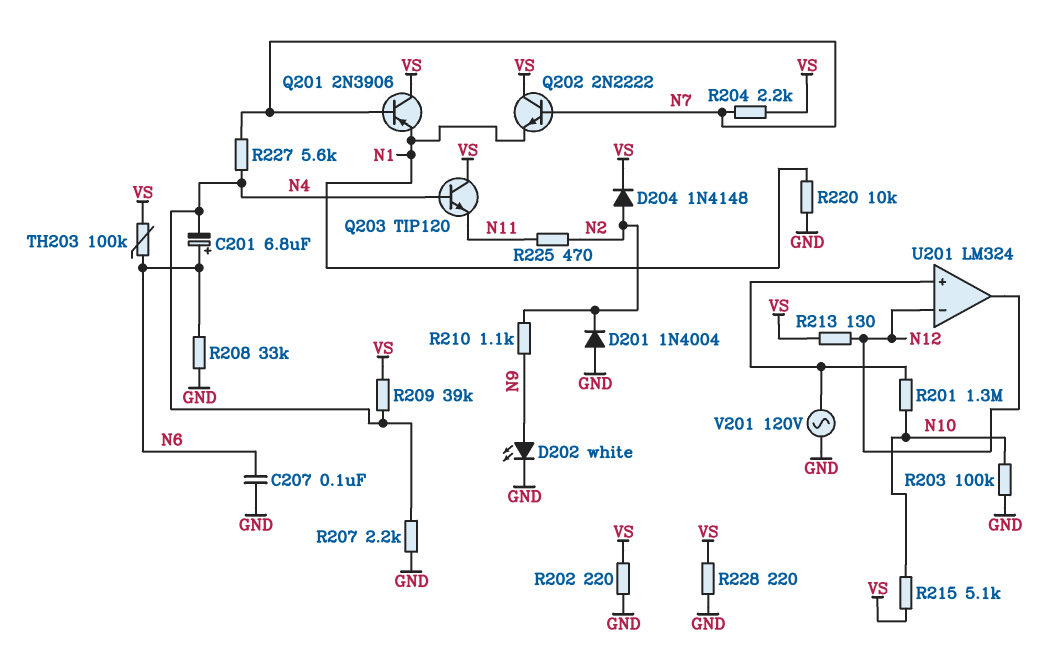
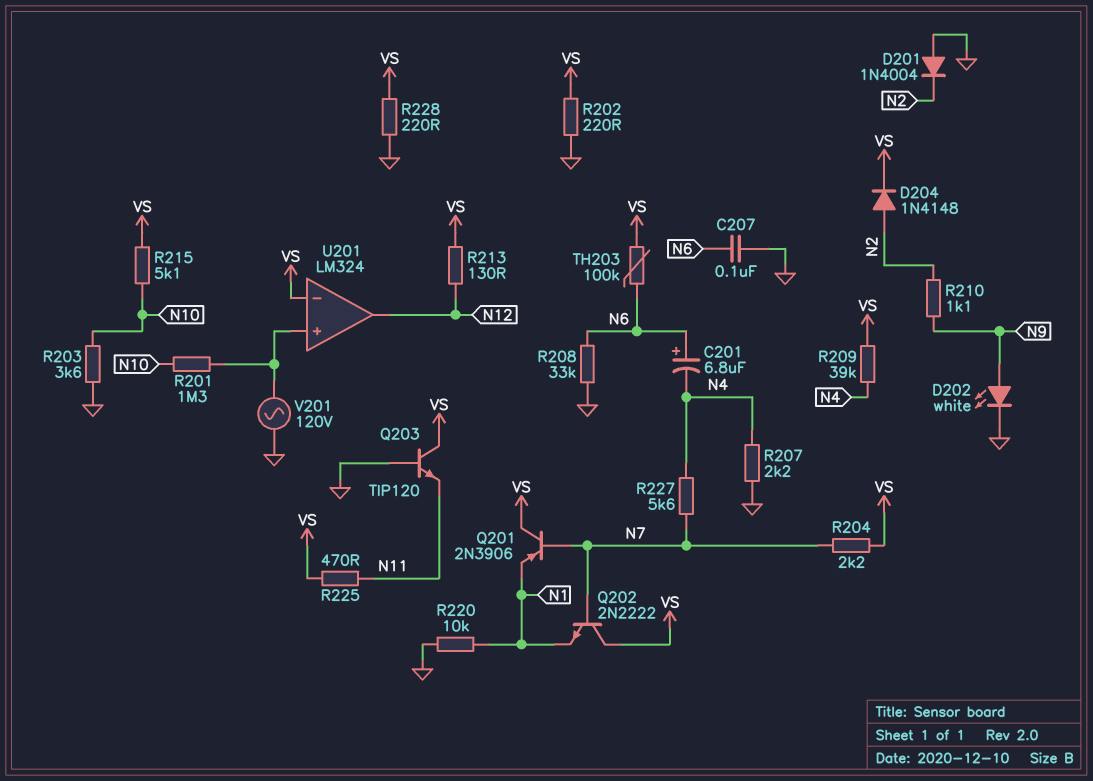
Q203: NPN TIP120 (B N4, C VS, E N11) -> NPN TIP120 (B GND, C VS, E N11)
R203: 100k (GND, N10) -> 3.6k (GND, N10)
R225: 470 (N2, N11) -> 470 (N11, VS)
U201 pin in-: N12 -> VS

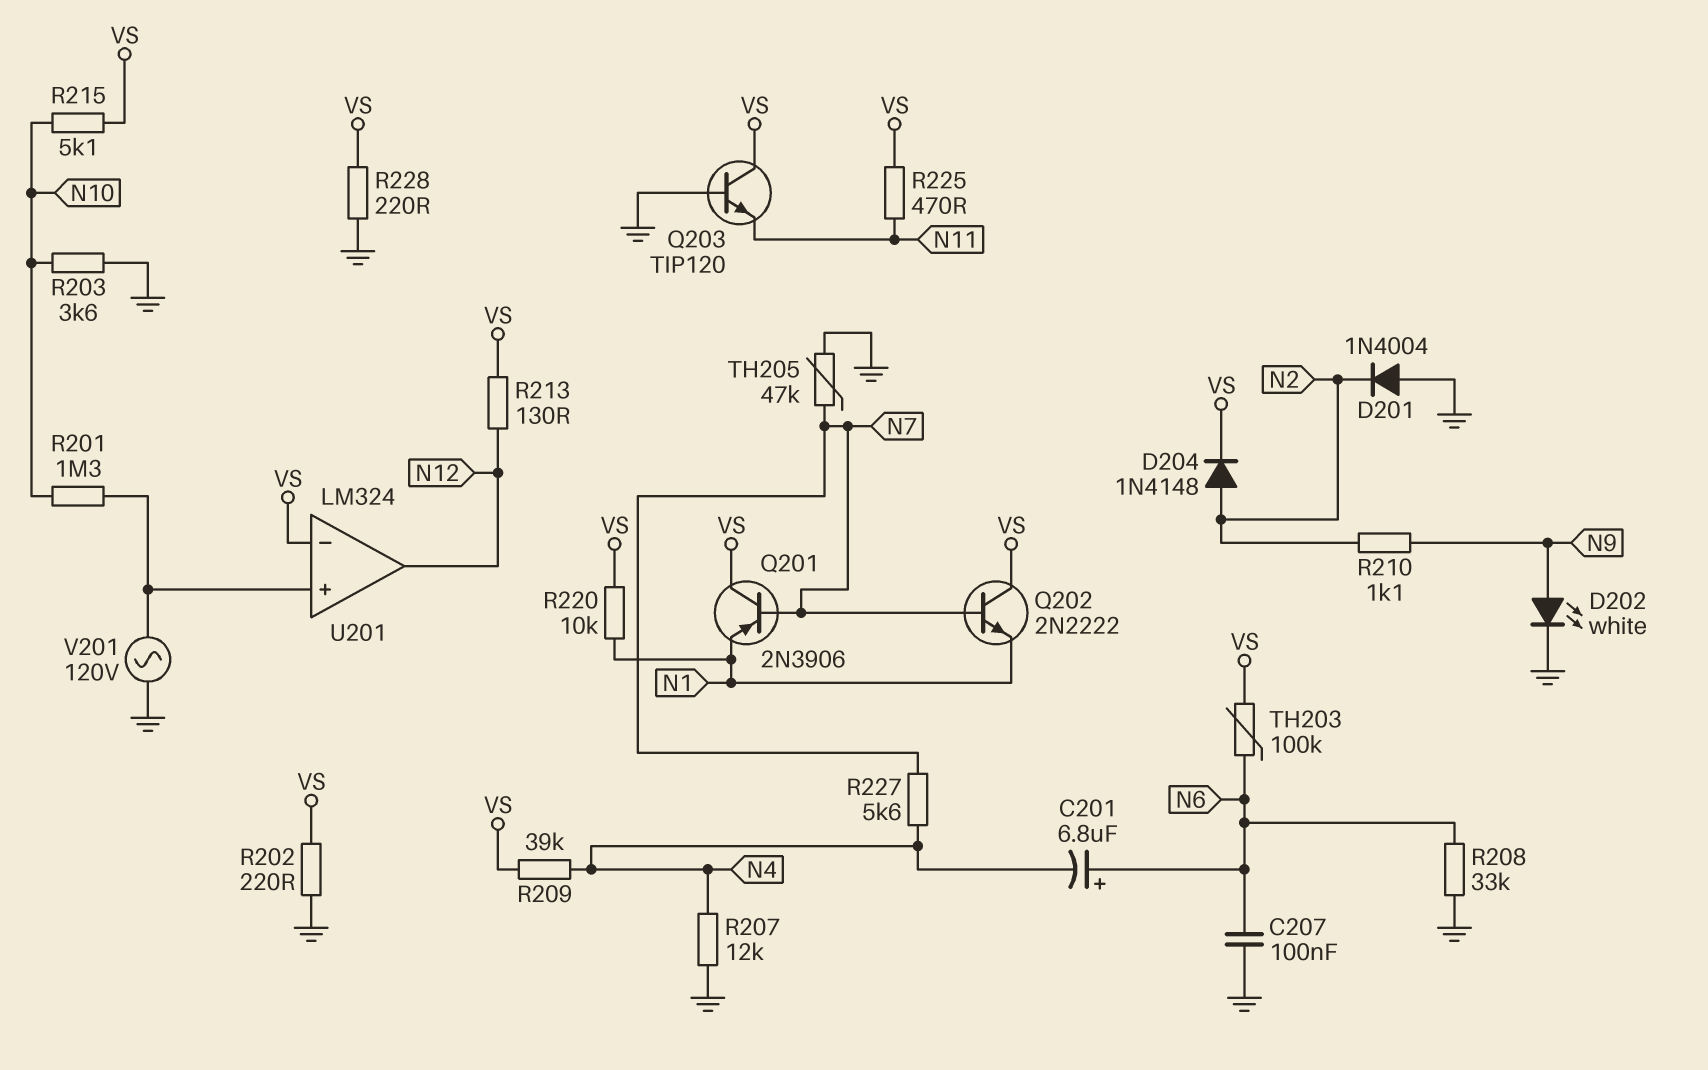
R204: 2.2k (N7, VS) -> none
R207: 2.2k (GND, N4) -> 12k (GND, N4)
R220: 10k (GND, N1) -> 10k (N1, VS)
TH205: none -> 47k (GND, N7)

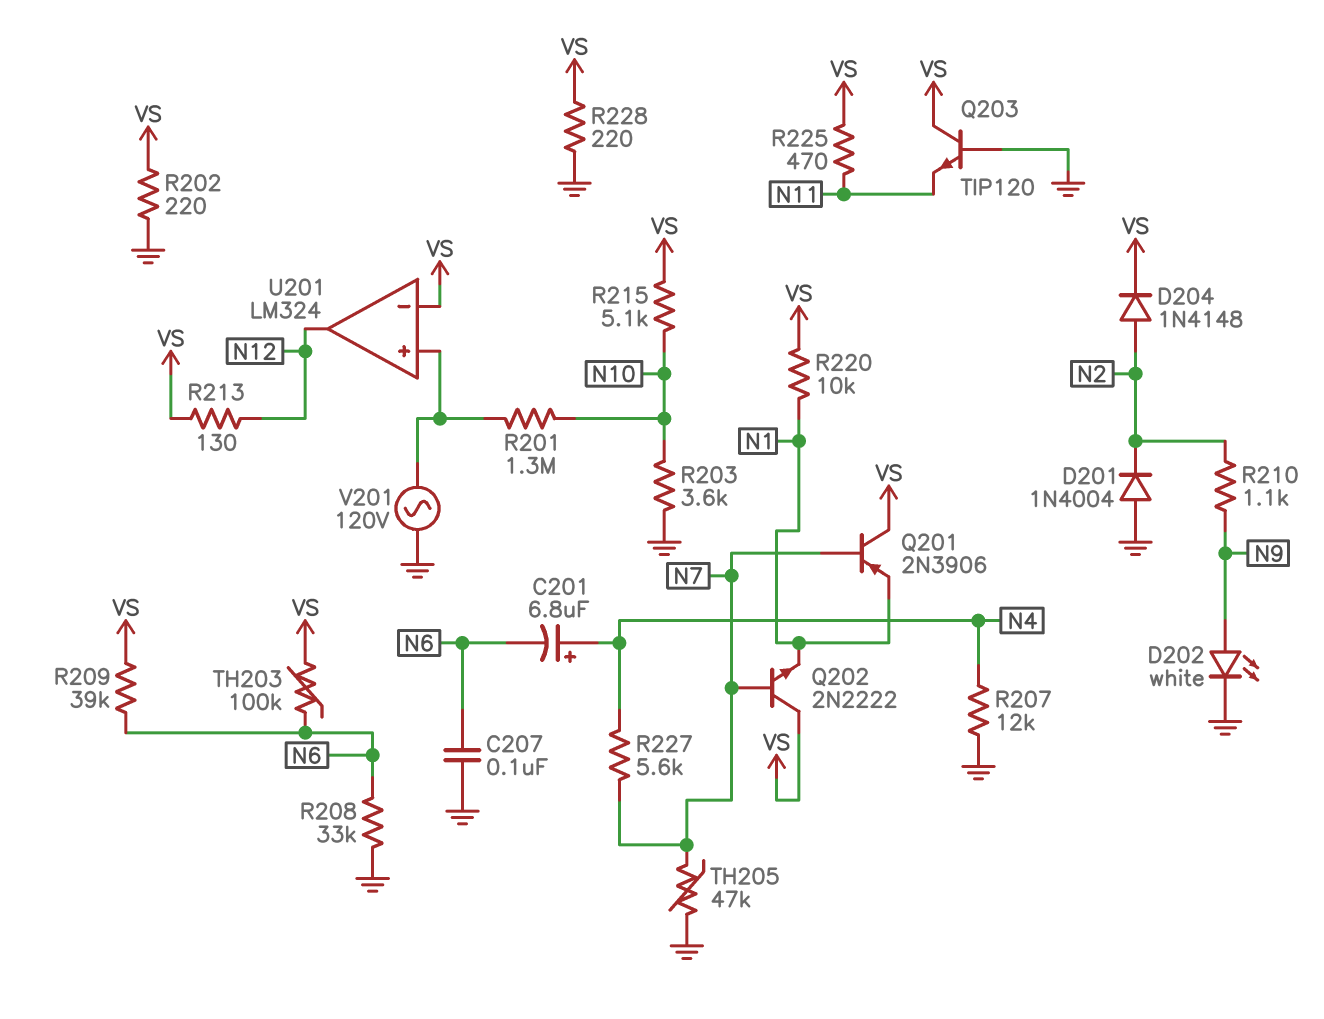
C201: 6.8uF (plus N6, minus N4) -> 6.8uF (plus N4, minus N6)
R209: 39k (N4, VS) -> 39k (N6, VS)

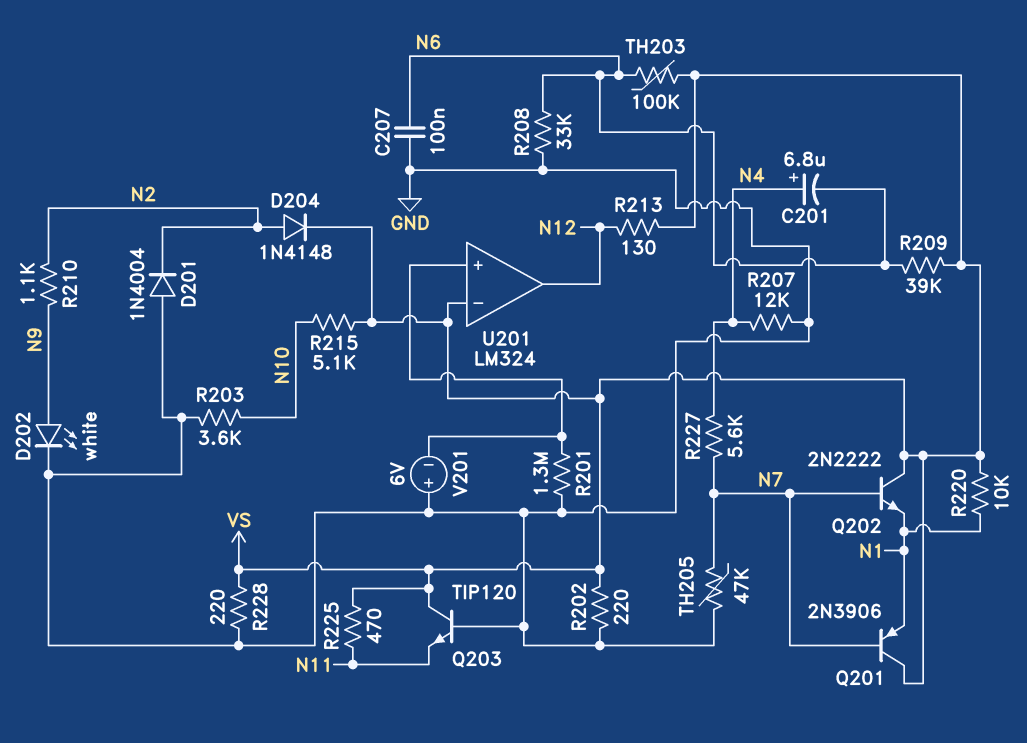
R201: 1.3M (N10, U201/in+) -> 1.3M (GND, U201/in+)
V201: AC 120V (GND, U201/in+) -> 6V (plus GND, minus U201/in+)

